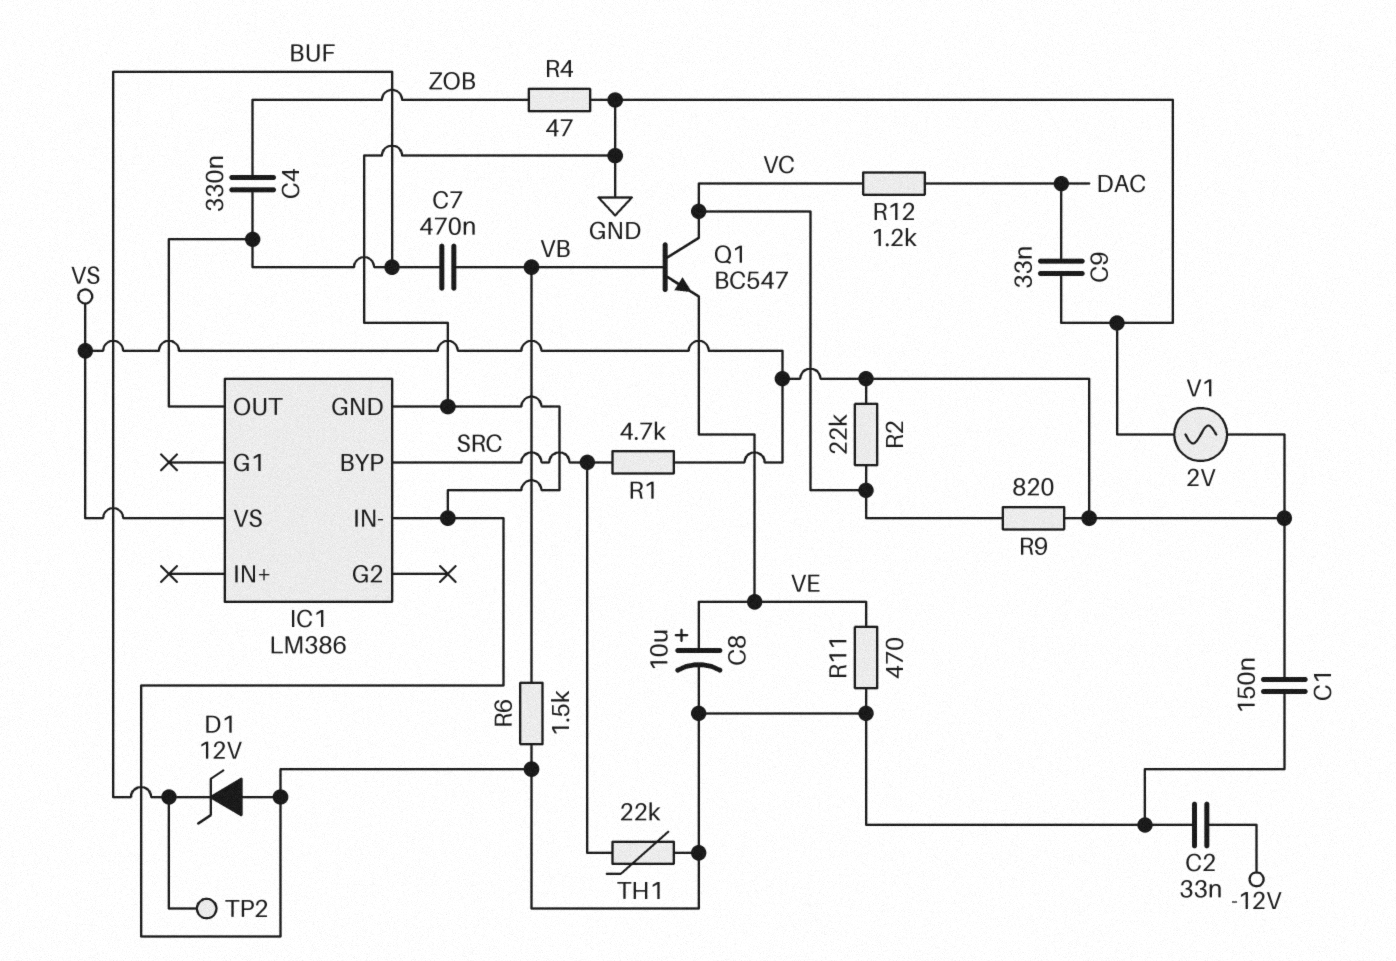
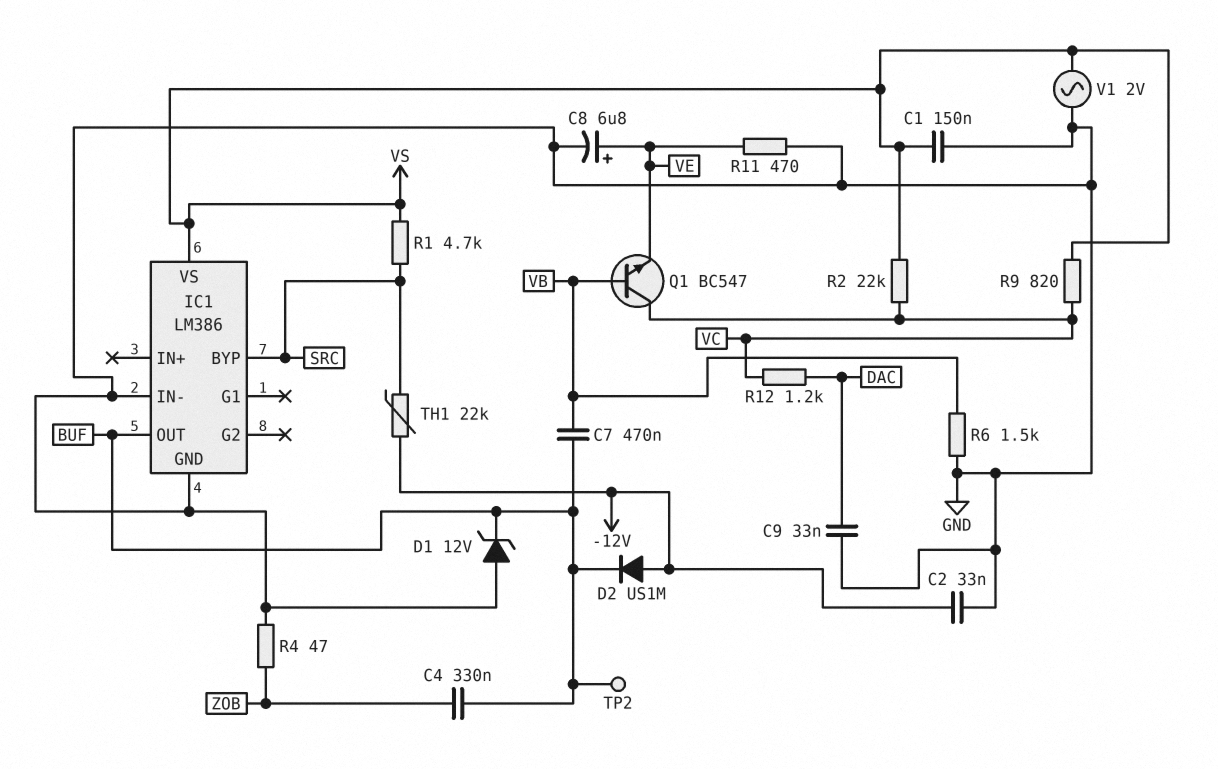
C8: 10uF (plus VE, minus GND) -> 6.8uF (plus VE, minus GND)
D2: none -> diode US1M (A -12V, K BUF)
TH1: 22k (GND, SRC) -> 22k (-12V, SRC)

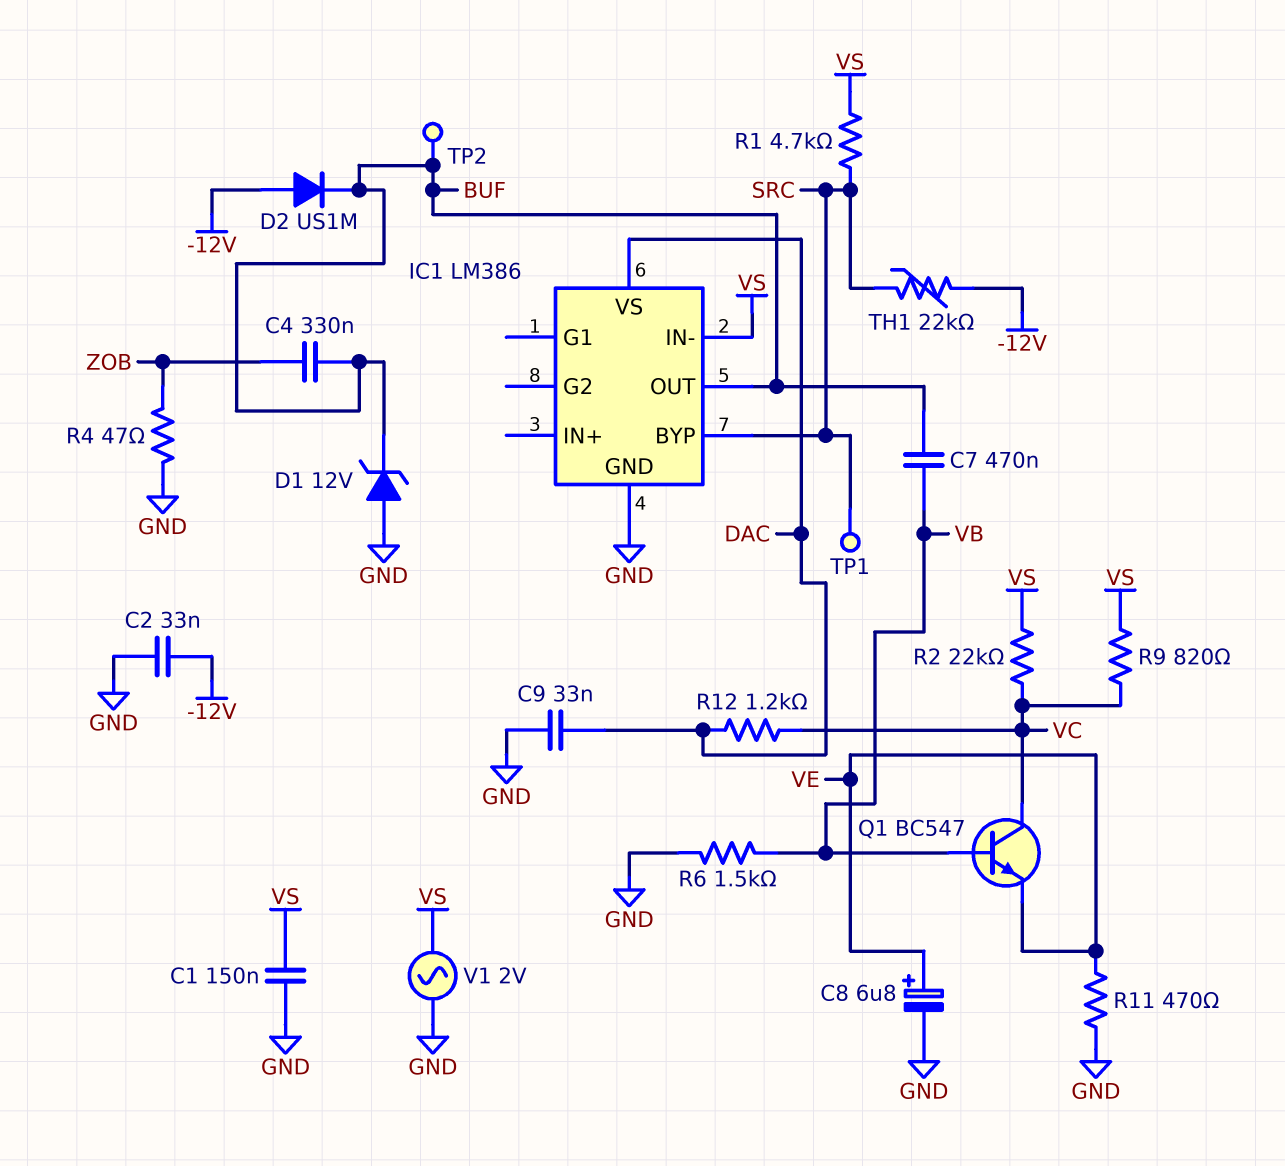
IC1 pin IN-: GND -> VS
IC1 pin VS: VS -> DAC
TP1: none -> test point (SRC)

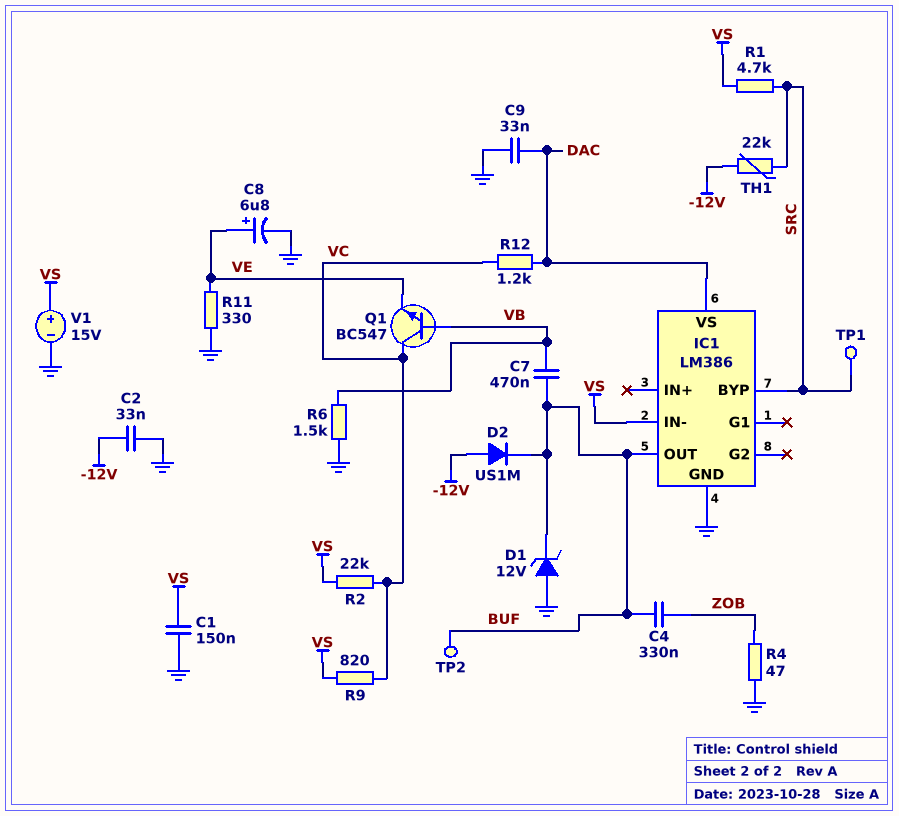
R11: 470 (GND, VE) -> 330 (GND, VE)
V1: AC 2V (GND, VS) -> 15V (plus VS, minus GND)

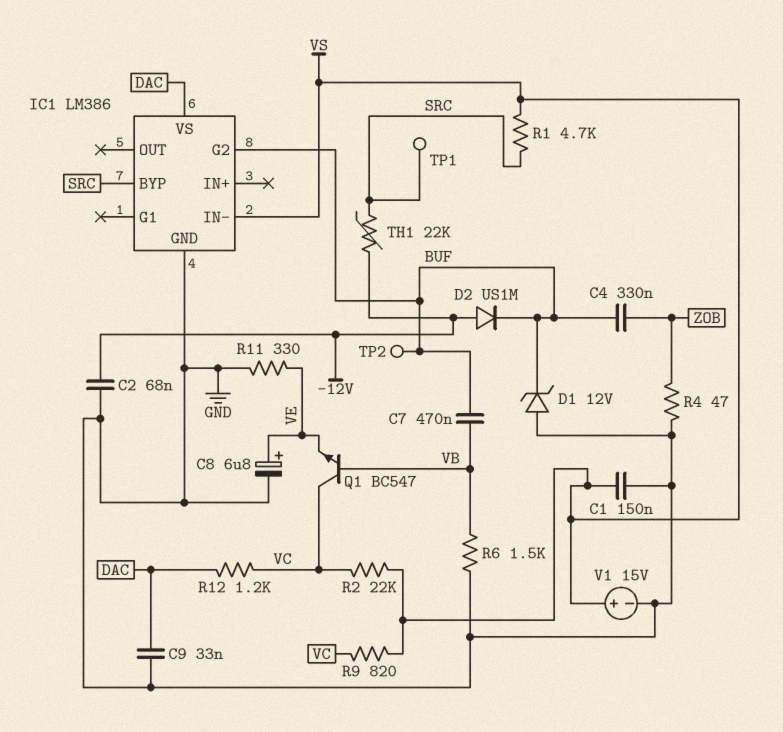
C2: 33nF (-12V, GND) -> 68nF (-12V, GND)
IC1 pin G2: none -> BUF
IC1 pin OUT: BUF -> none

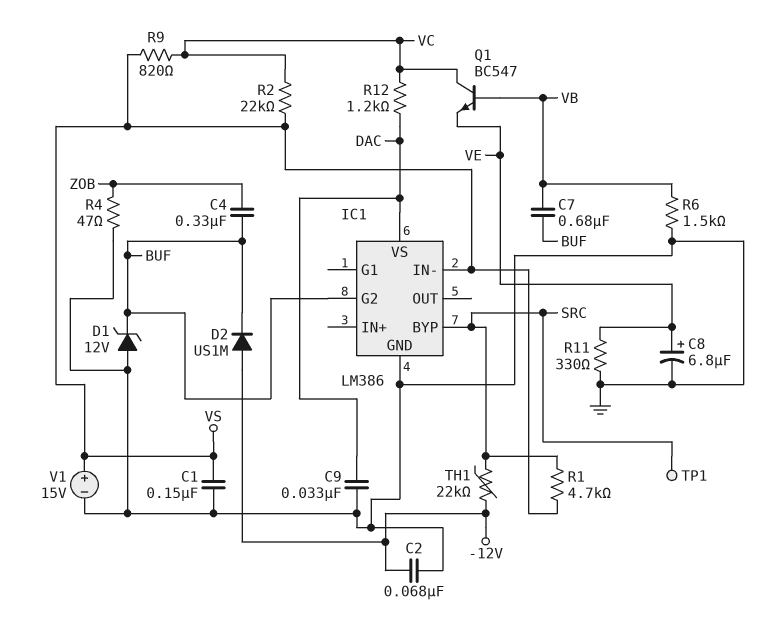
C7: 470nF (BUF, VB) -> 680nF (BUF, VB)
TP2: test point (BUF) -> none

